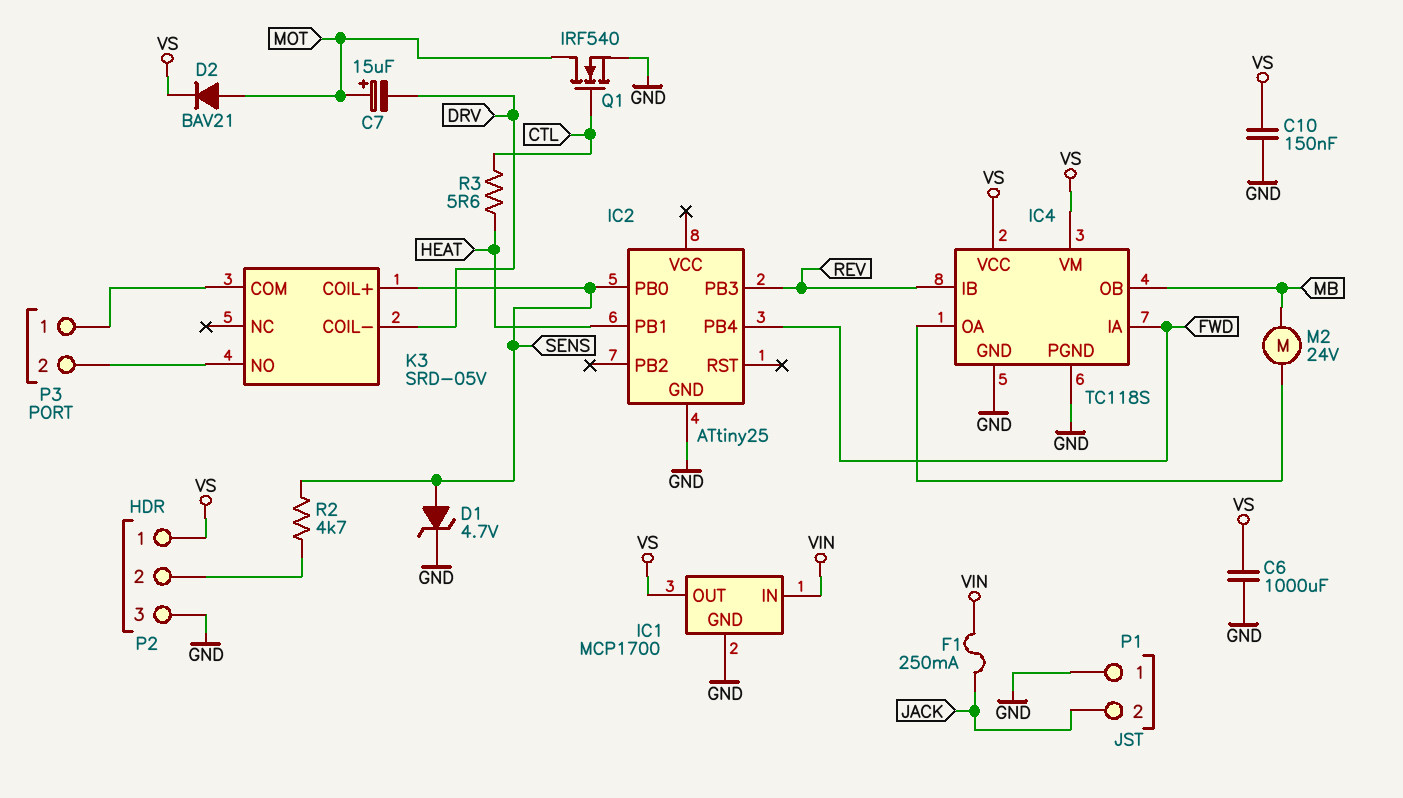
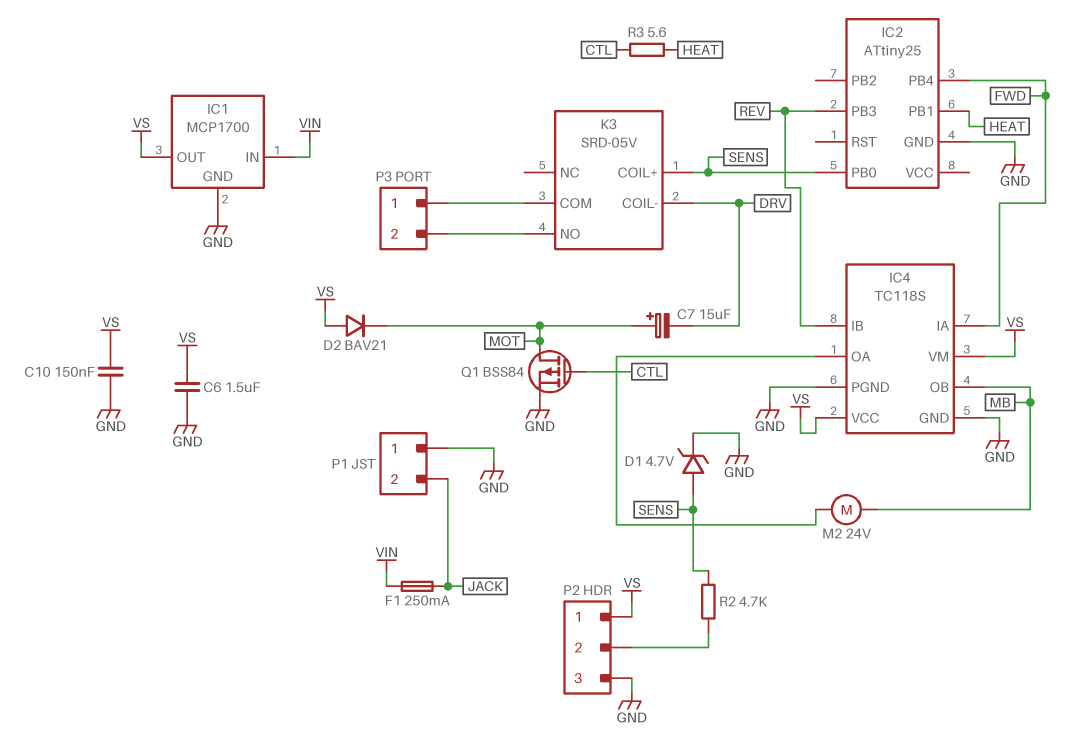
C6: 1000uF (GND, VS) -> 1.5uF (GND, VS)
D2: diode BAV21 (A MOT, K VS) -> diode BAV21 (A VS, K MOT)
Q1: NMOS IRF540 (G CTL, D MOT, S GND) -> PMOS BSS84 (G CTL, D MOT, S GND)

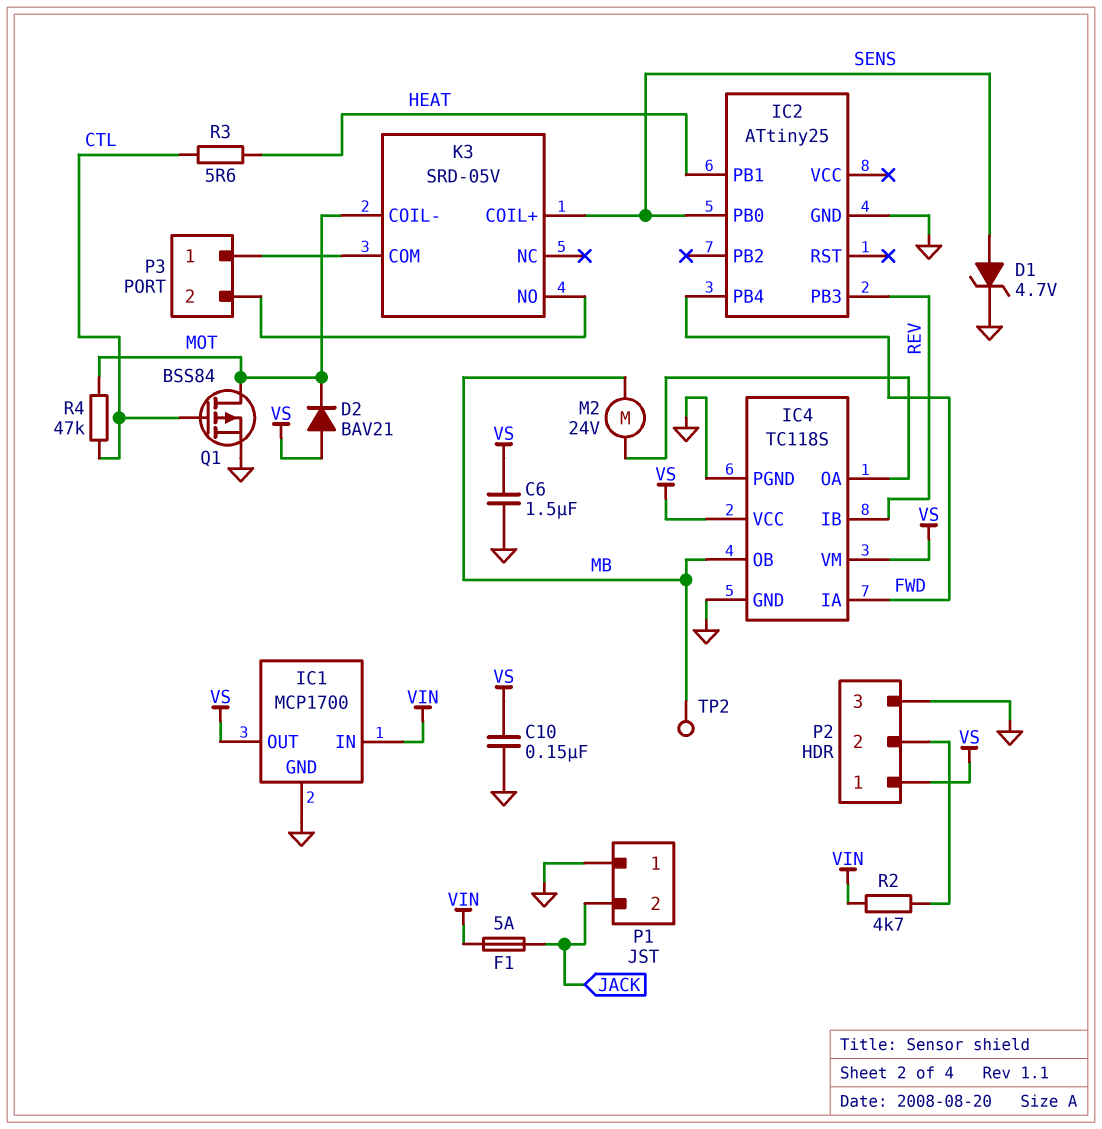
C7: 15uF (plus MOT, minus DRV) -> none
F1: 250mA (JACK, VIN) -> 5A (JACK, VIN)
K3 pin COIL-: DRV -> MOT
R2: 4.7k (P2/2, SENS) -> 4.7k (P2/2, VIN)
R4: none -> 47k (CTL, MOT)
TP2: none -> test point (MB)

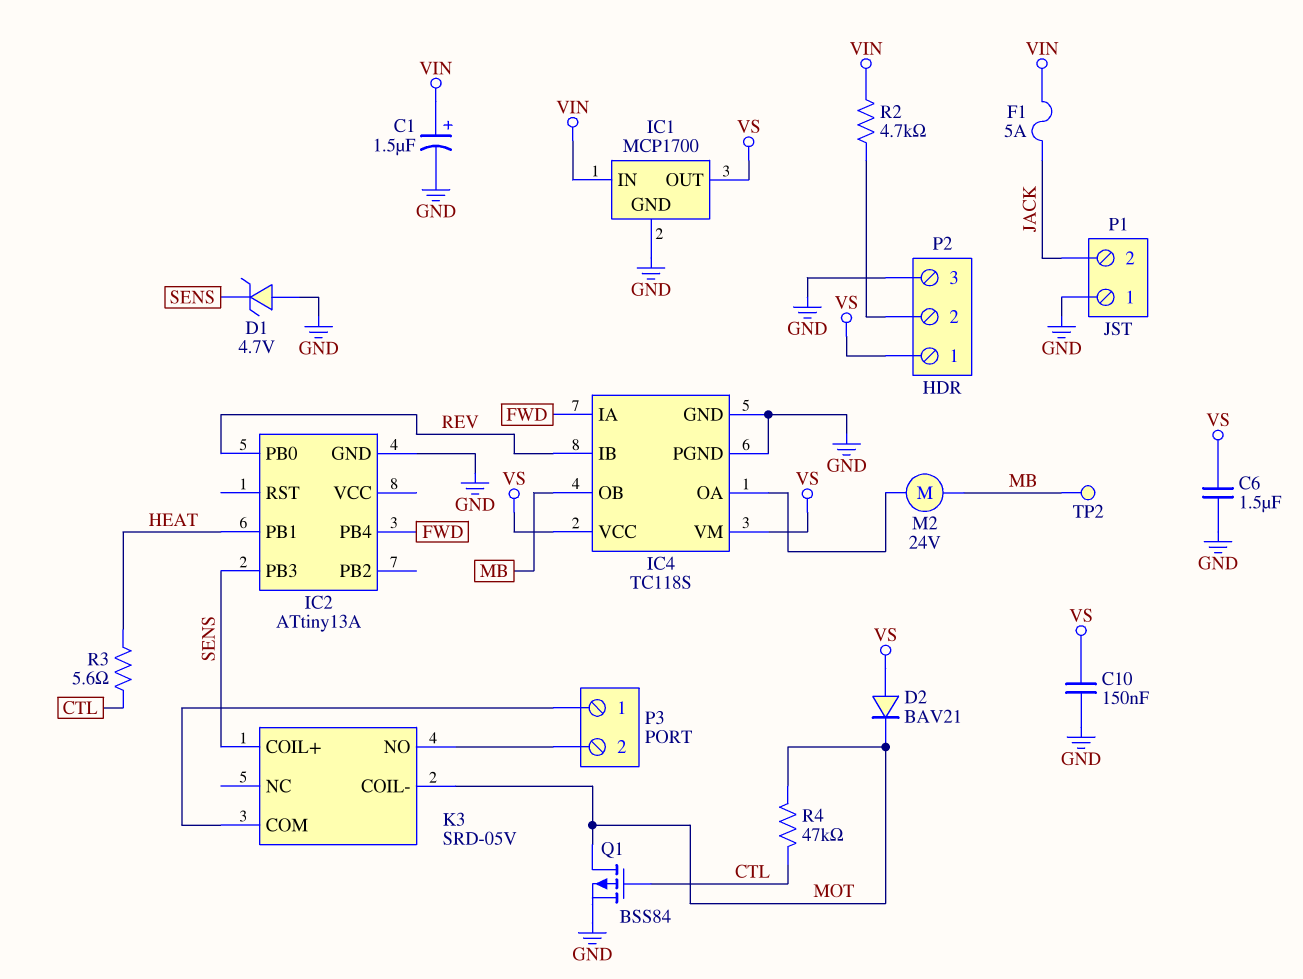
C1: none -> 1.5uF (plus VIN, minus GND)
D1: zener 4.7V (A SENS, K GND) -> zener 4.7V (A GND, K SENS)
IC2: ATtiny25 -> ATtiny13A
IC2 pin PB0: SENS -> REV
IC2 pin PB3: REV -> SENS

